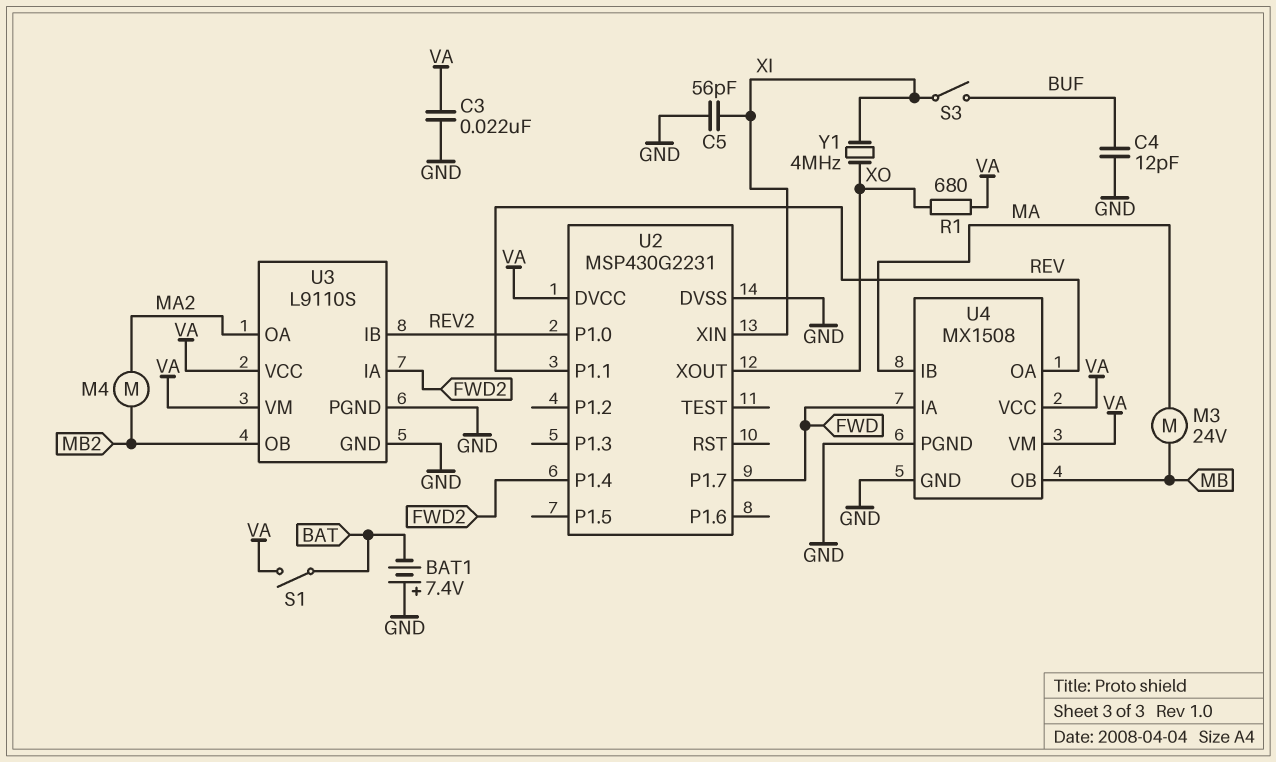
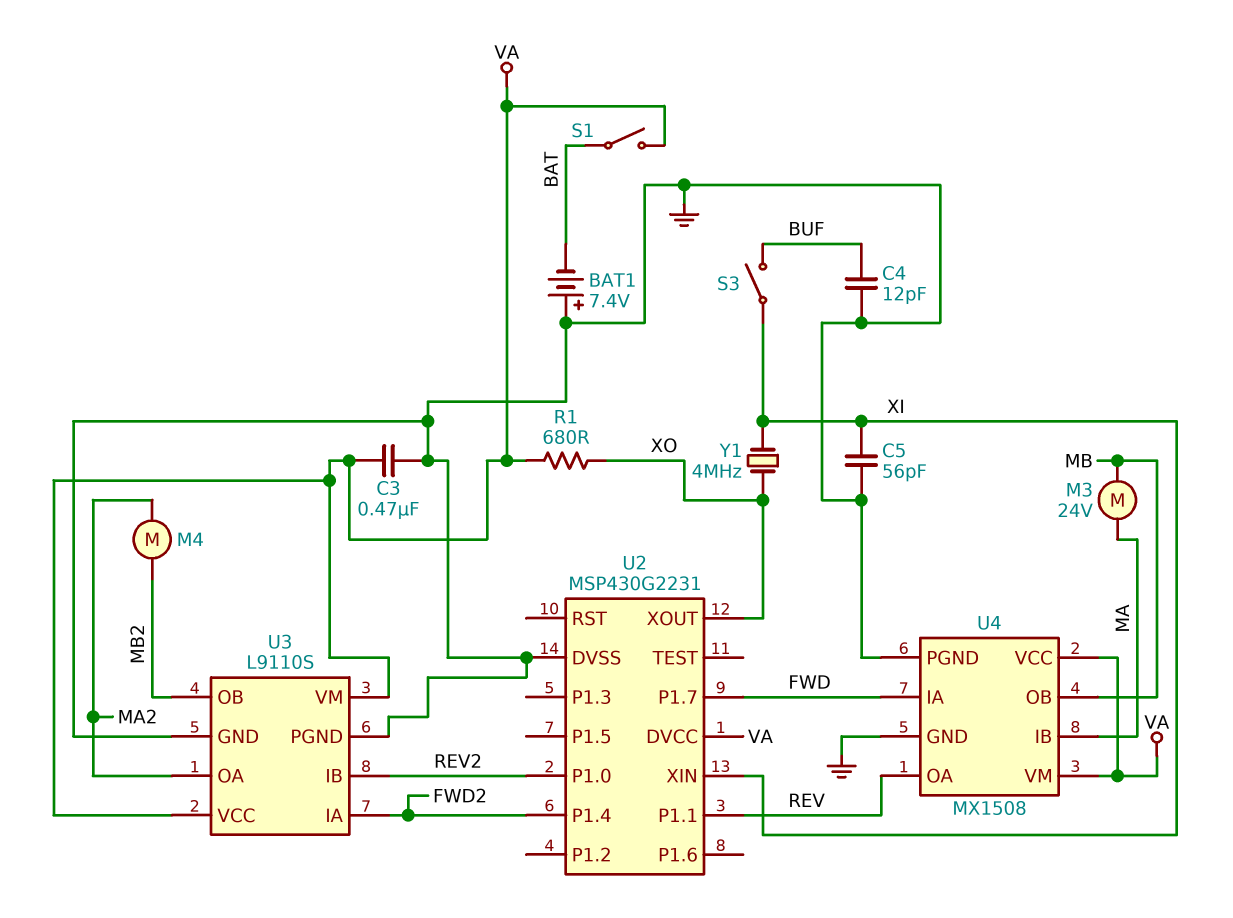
C3: 22nF (GND, VA) -> 470nF (GND, VA)

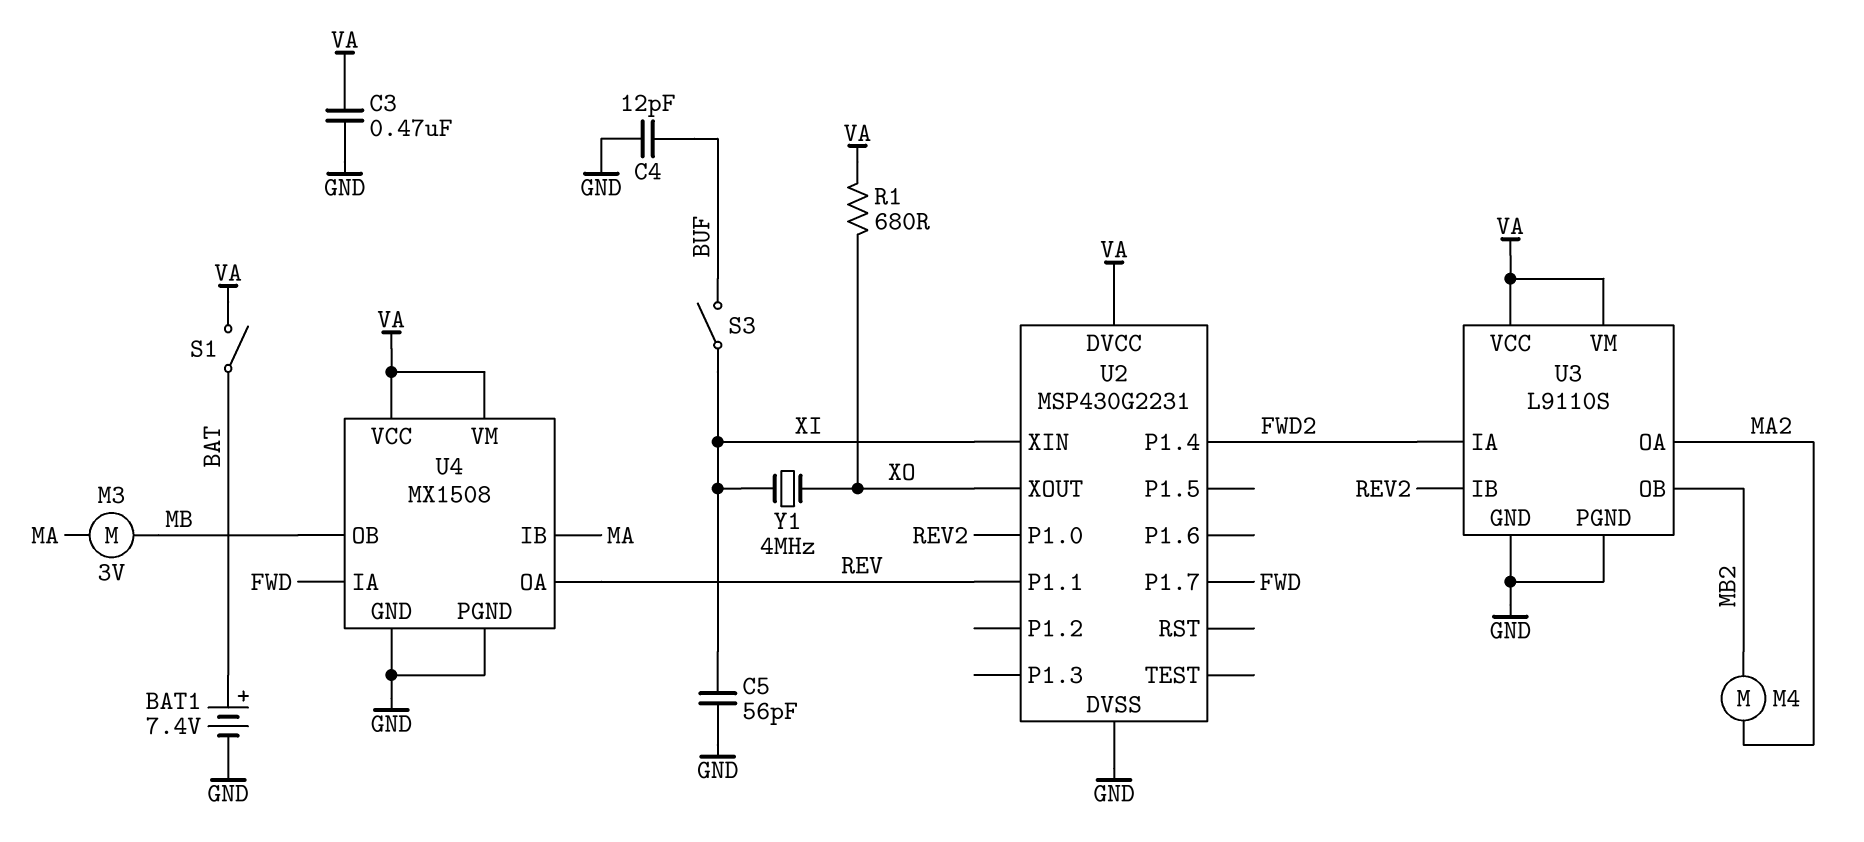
BAT1: 7.4V (plus GND, minus BAT) -> 7.4V (plus BAT, minus GND)
M3: motor 24V (MA, MB) -> motor 3V (MA, MB)

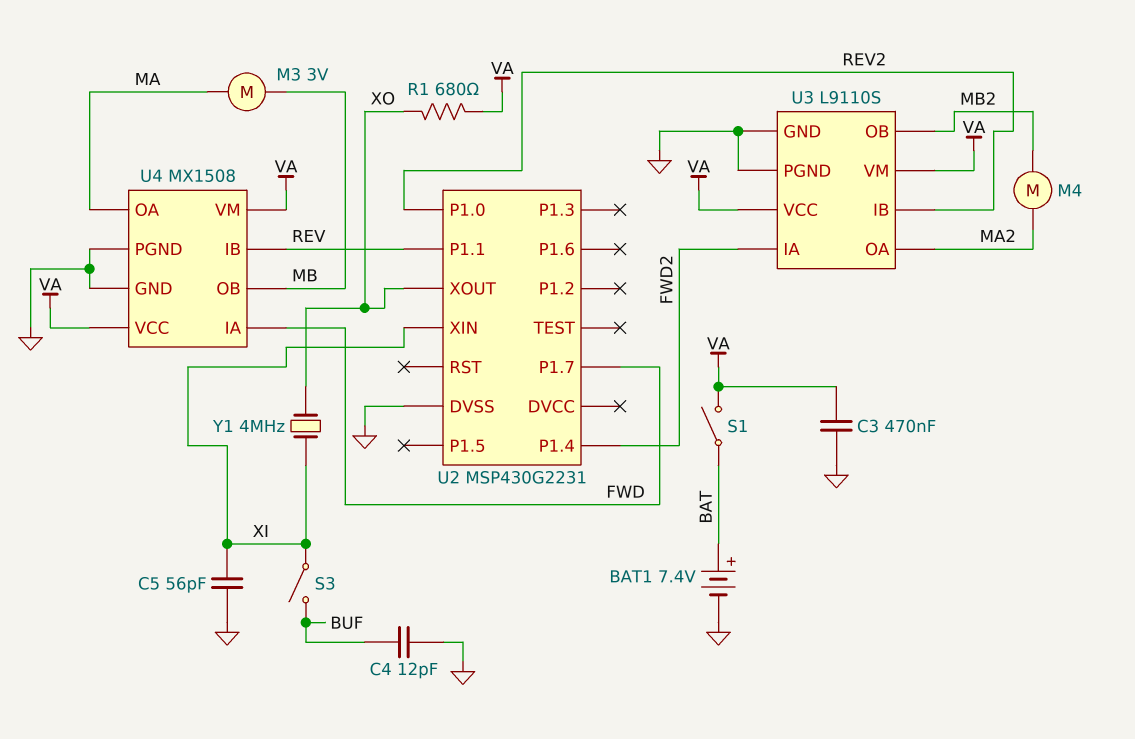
U2 pin DVCC: VA -> none
U4 pin IB: MA -> REV
U4 pin OA: REV -> MA

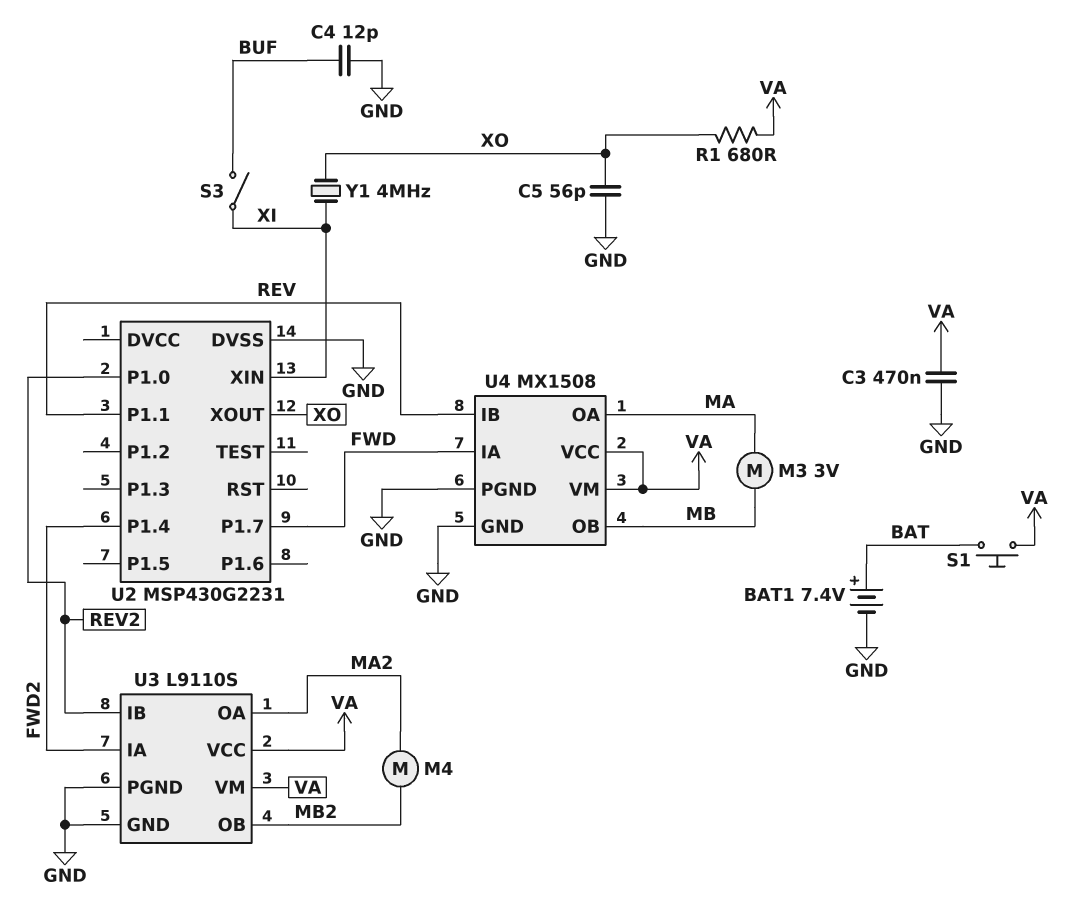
C5: 56pF (GND, XI) -> 56pF (GND, XO)
S1: switch (BAT, VA) -> button (BAT, VA)

